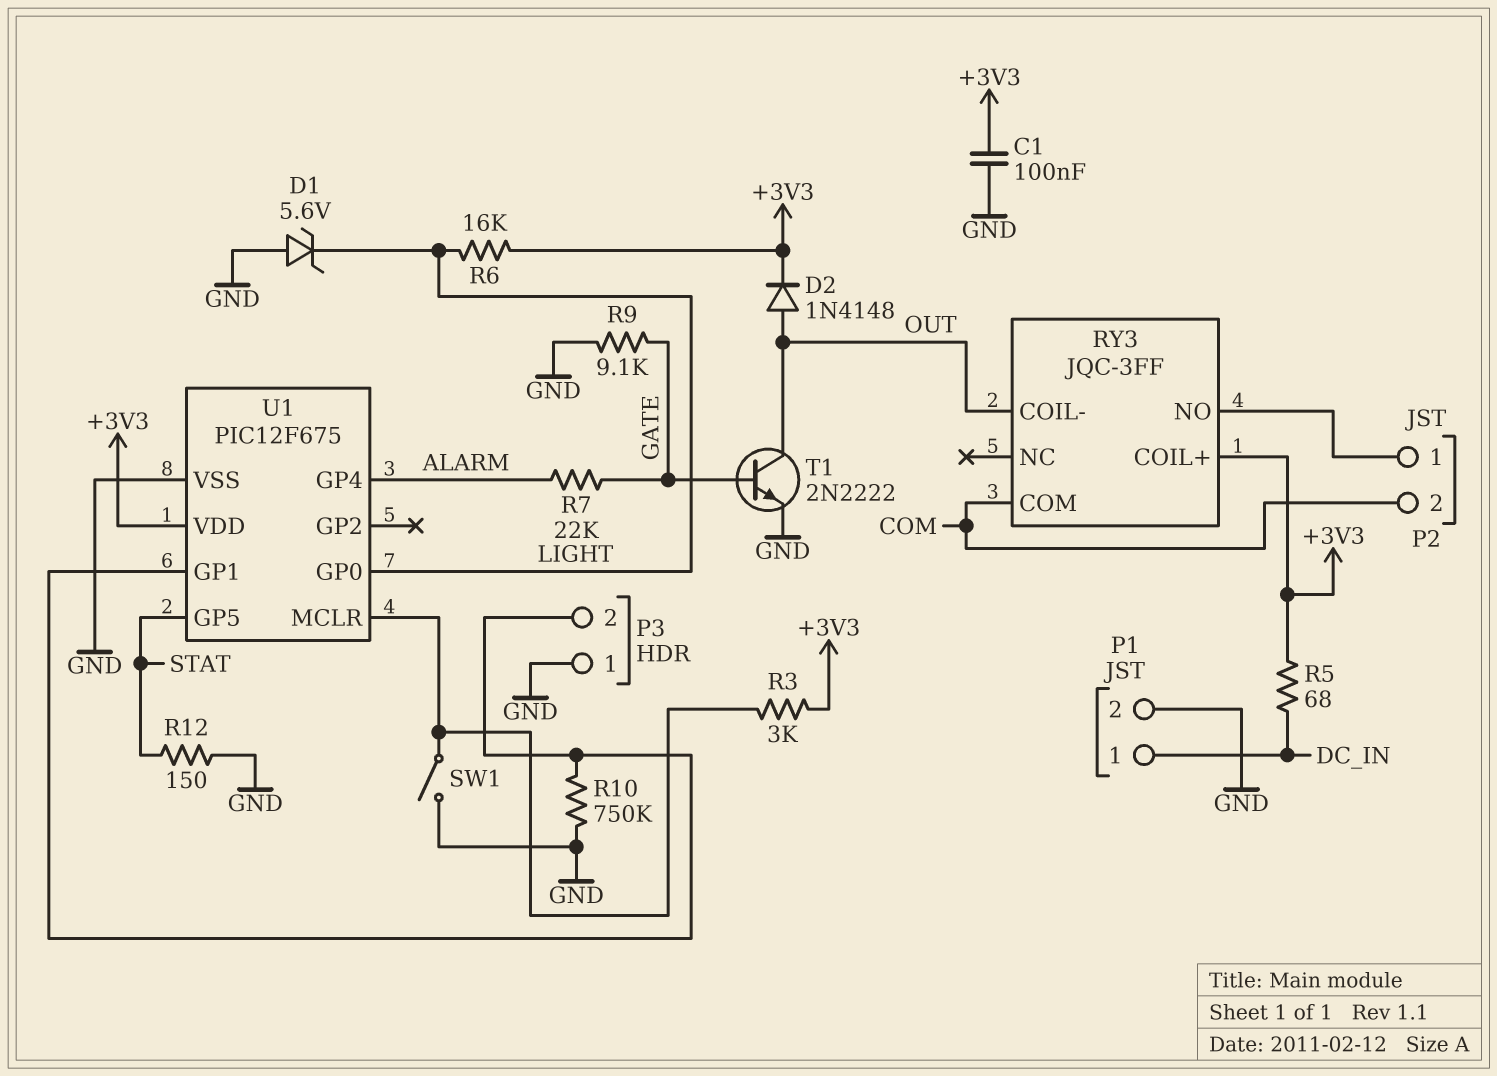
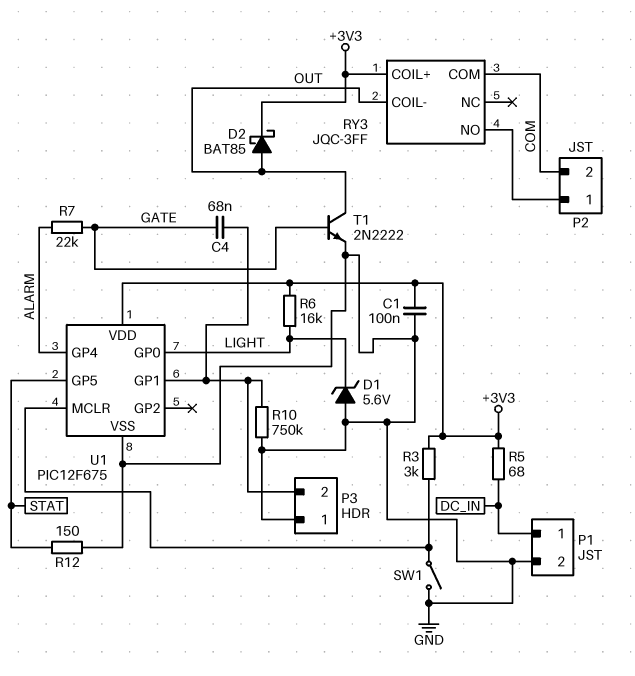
C4: none -> 68nF (GATE, P3/2)
D2: diode 1N4148 (A OUT, K +3V3) -> schottky BAT85 (A OUT, K +3V3)
R9: 9.1k (GATE, GND) -> none

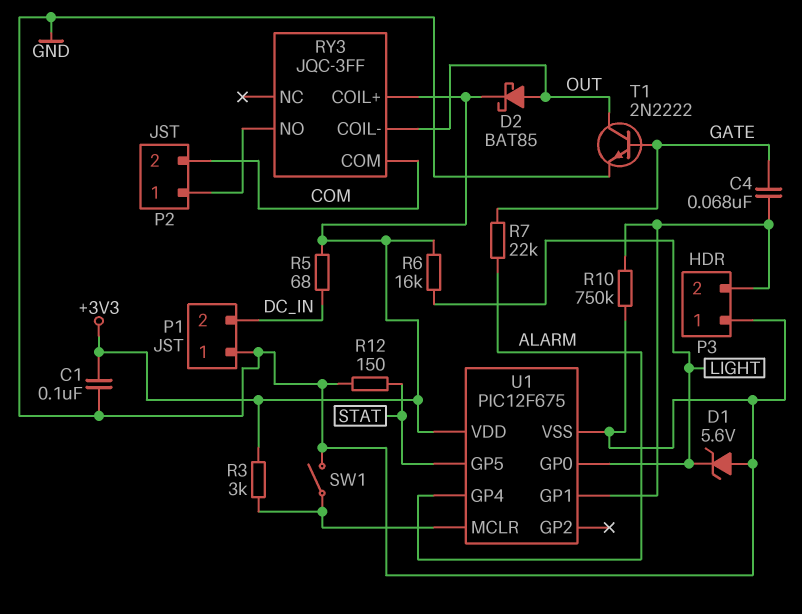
P1 pin 1: DC_IN -> GND
P1 pin 2: GND -> DC_IN

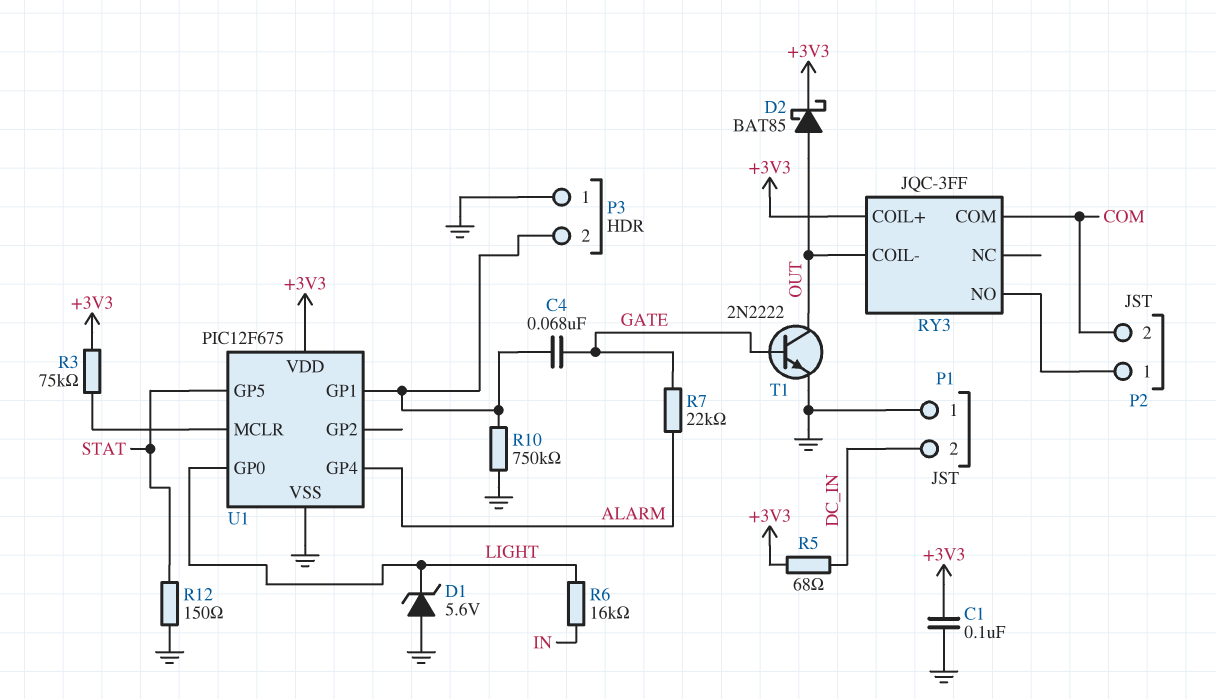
R3: 3k (+3V3, U1/MCLR) -> 75k (+3V3, U1/MCLR)
R6: 16k (+3V3, LIGHT) -> 16k (IN, LIGHT)
SW1: switch (GND, U1/MCLR) -> none

